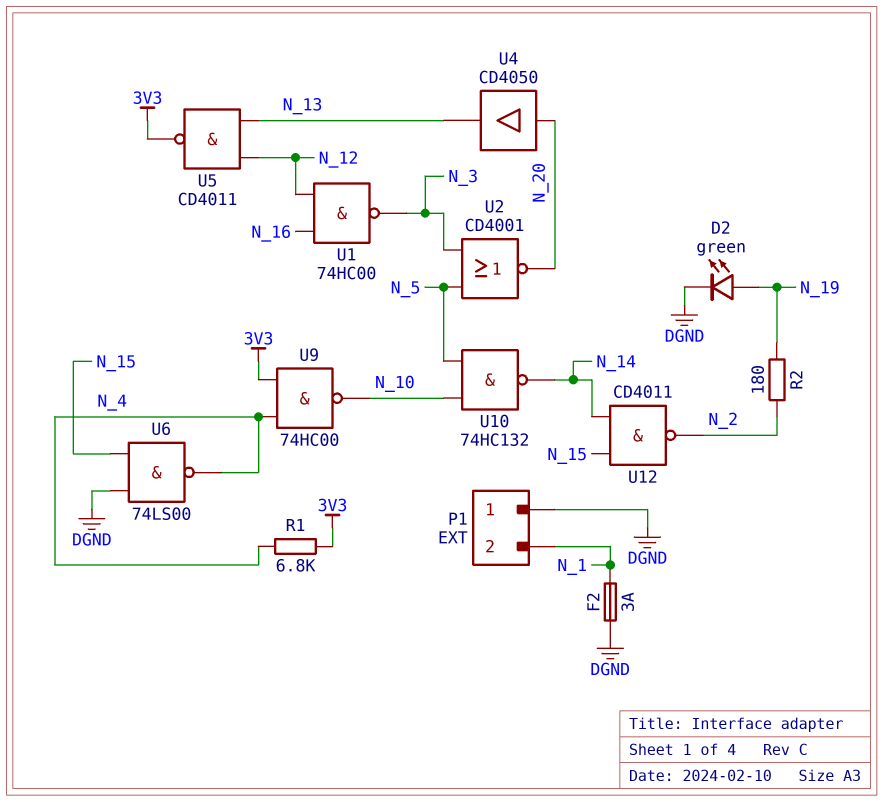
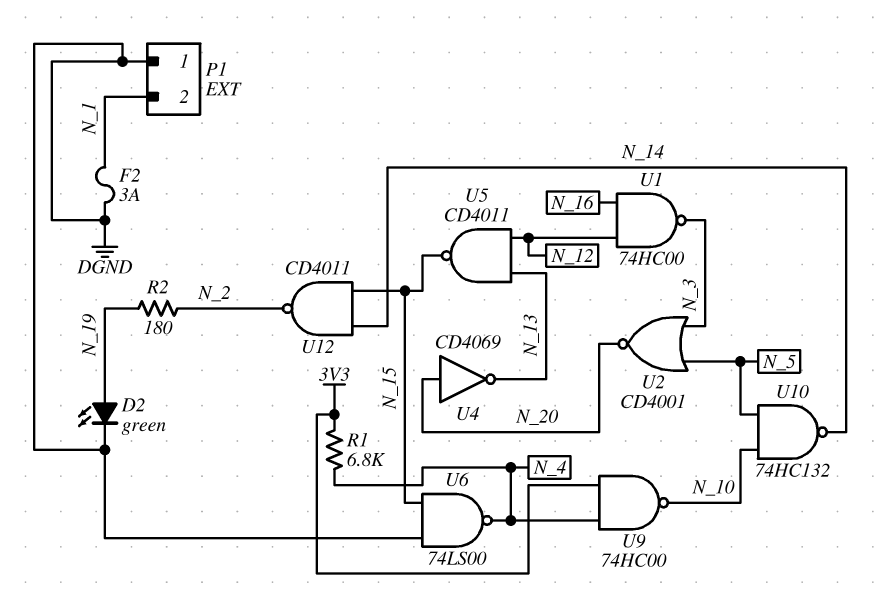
U4: buffer CD4050 (in N_20, out N_13) -> NOT CD4069 (in N_20, out N_13)
U5: NAND CD4011 (in N_12, in N_13, out 3V3) -> NAND CD4011 (in N_12, in N_13, out N_15)

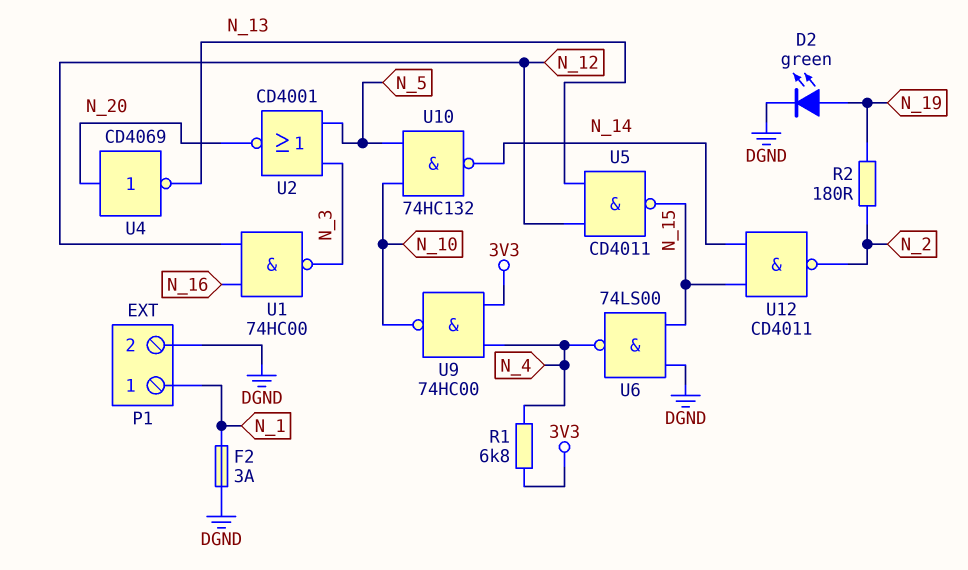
P1 pin 1: DGND -> N_1
P1 pin 2: N_1 -> DGND

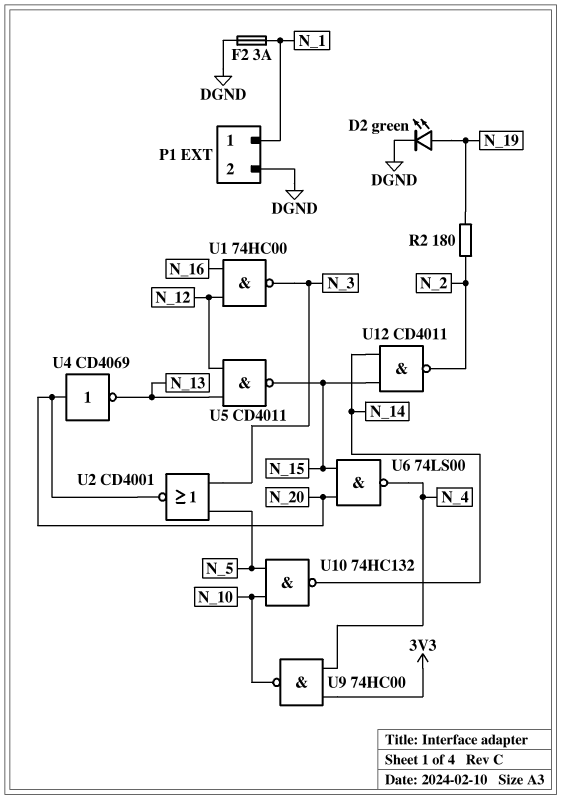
R1: 6.8k (3V3, N_4) -> none
U6: NAND 74LS00 (in DGND, in N_15, out N_4) -> NAND 74LS00 (in N_15, in N_20, out N_4)

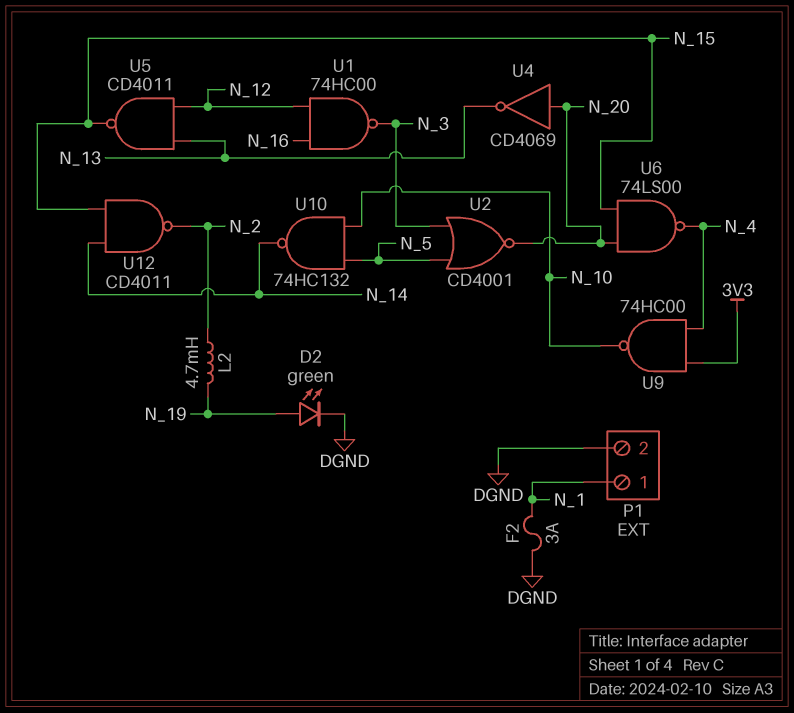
L2: none -> 4.7mH (N_2, N_19)
R2: 180 (N_2, N_19) -> none

